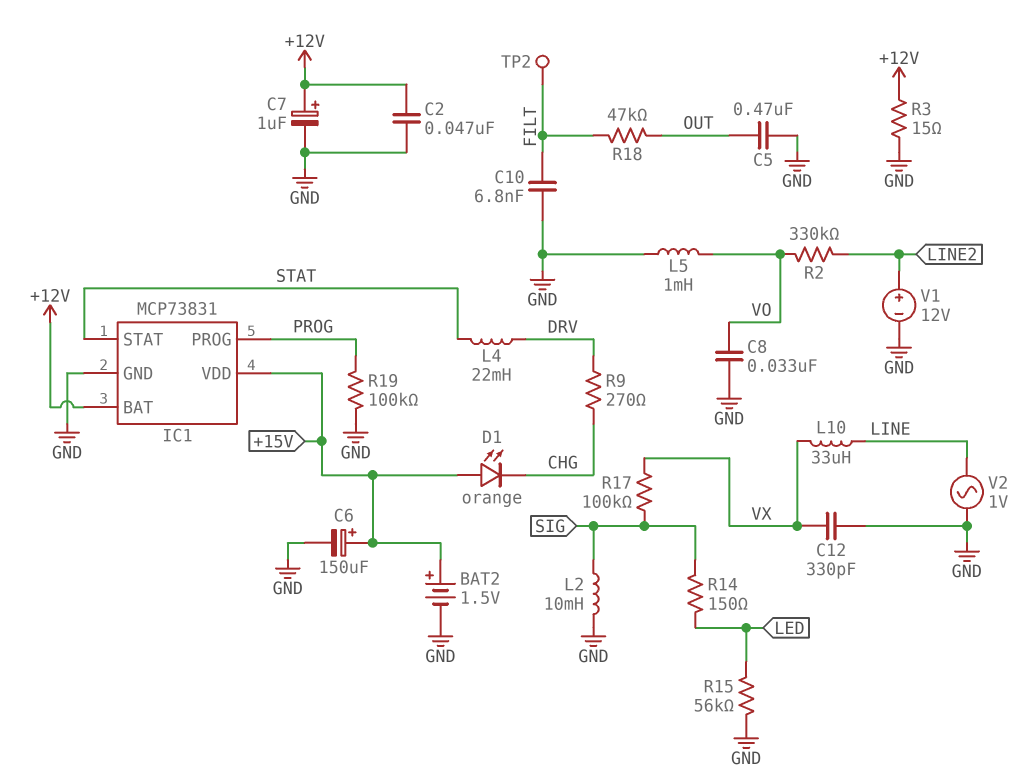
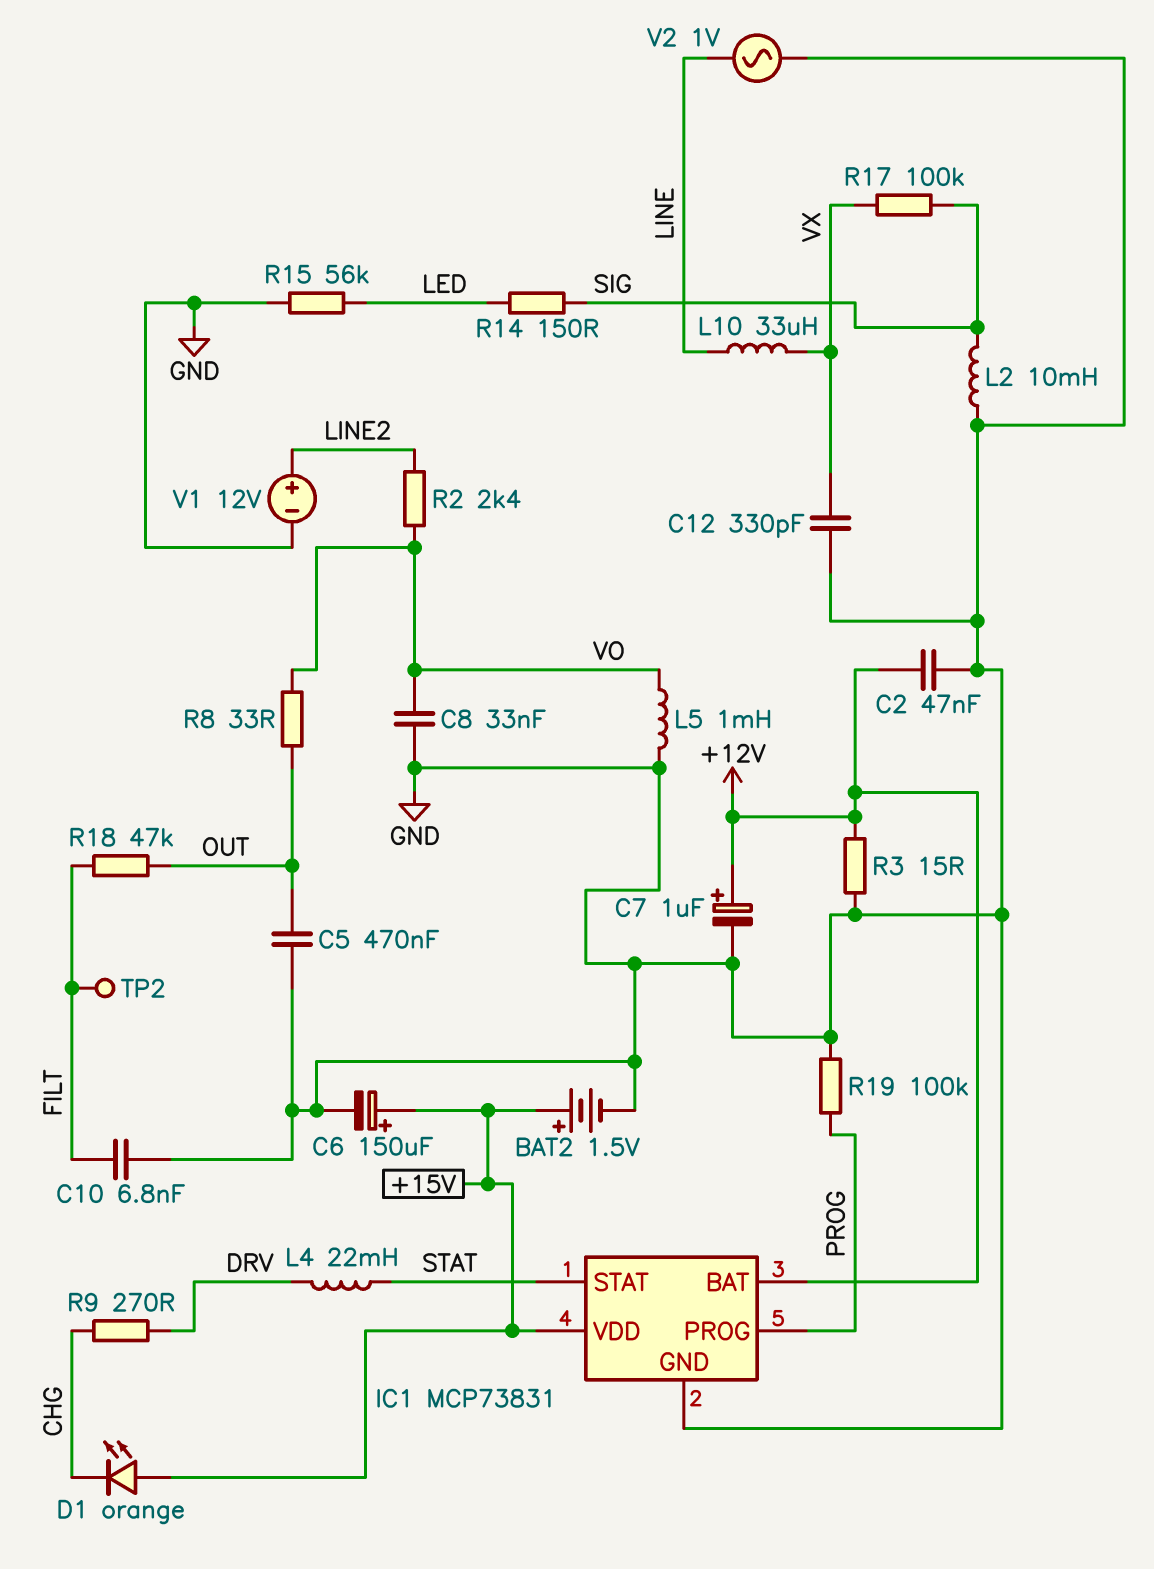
R2: 330k (LINE2, VO) -> 2.4k (LINE2, VO)
R8: none -> 33 (OUT, VO)

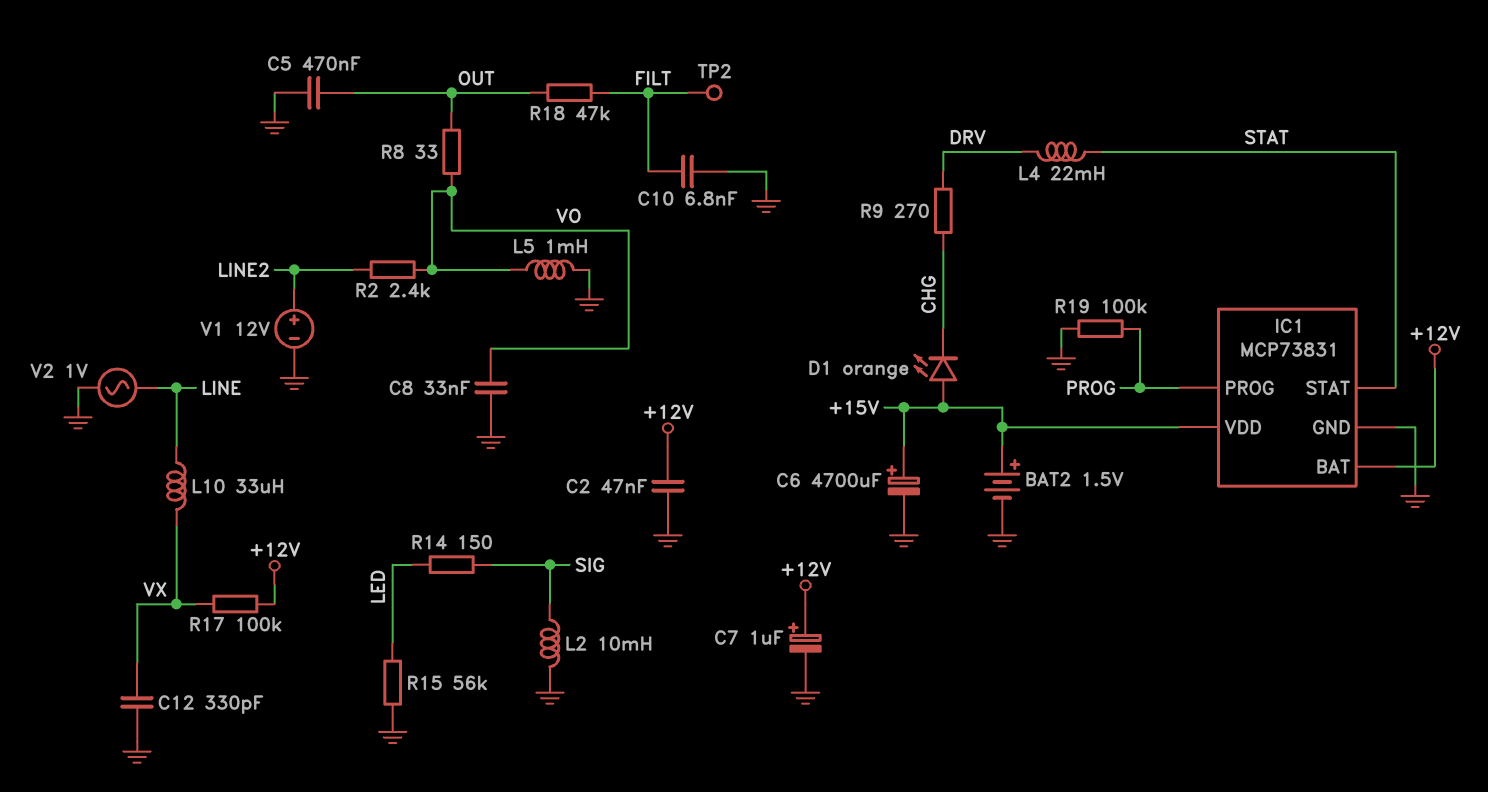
C6: 150uF (plus +15V, minus GND) -> 4700uF (plus +15V, minus GND)
R3: 15 (+12V, GND) -> none
R17: 100k (SIG, VX) -> 100k (+12V, VX)

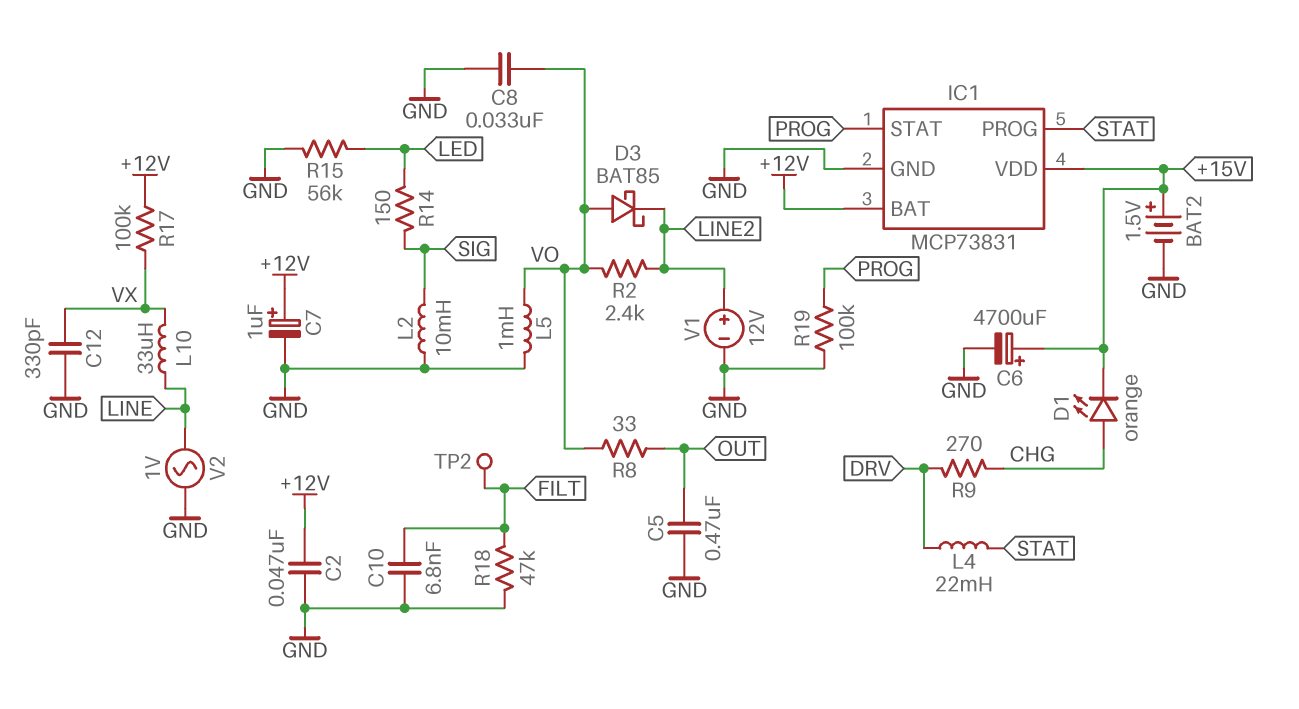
D1: LED orange (A +15V, K CHG) -> LED orange (A CHG, K +15V)
D3: none -> schottky BAT85 (A VO, K LINE2)
IC1 pin PROG: PROG -> STAT
IC1 pin STAT: STAT -> PROG
R18: 47k (FILT, OUT) -> 47k (FILT, GND)

